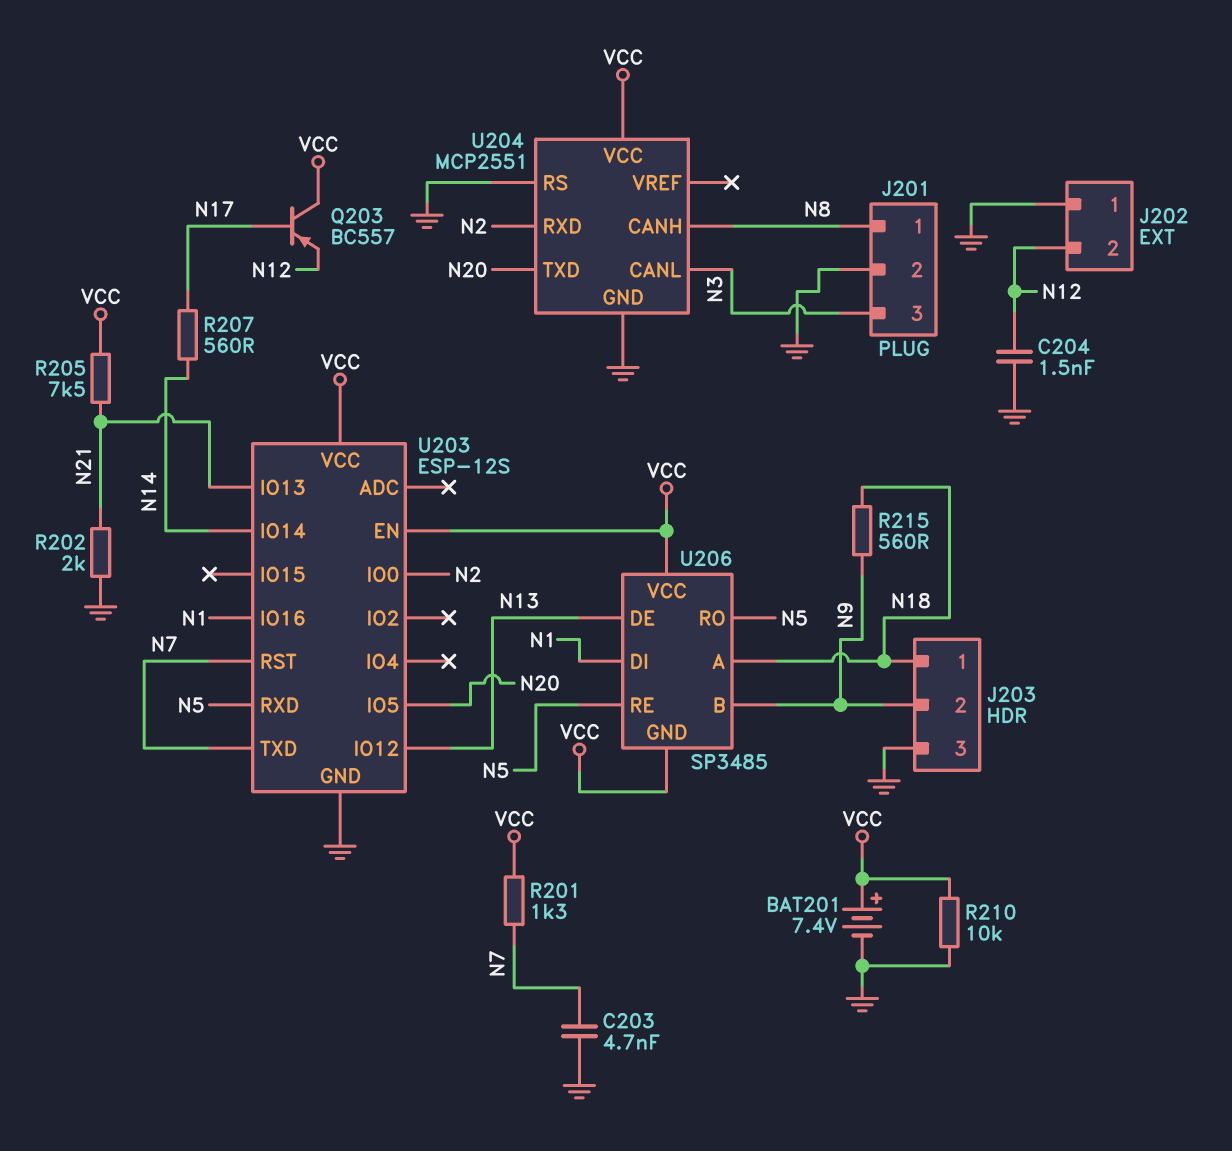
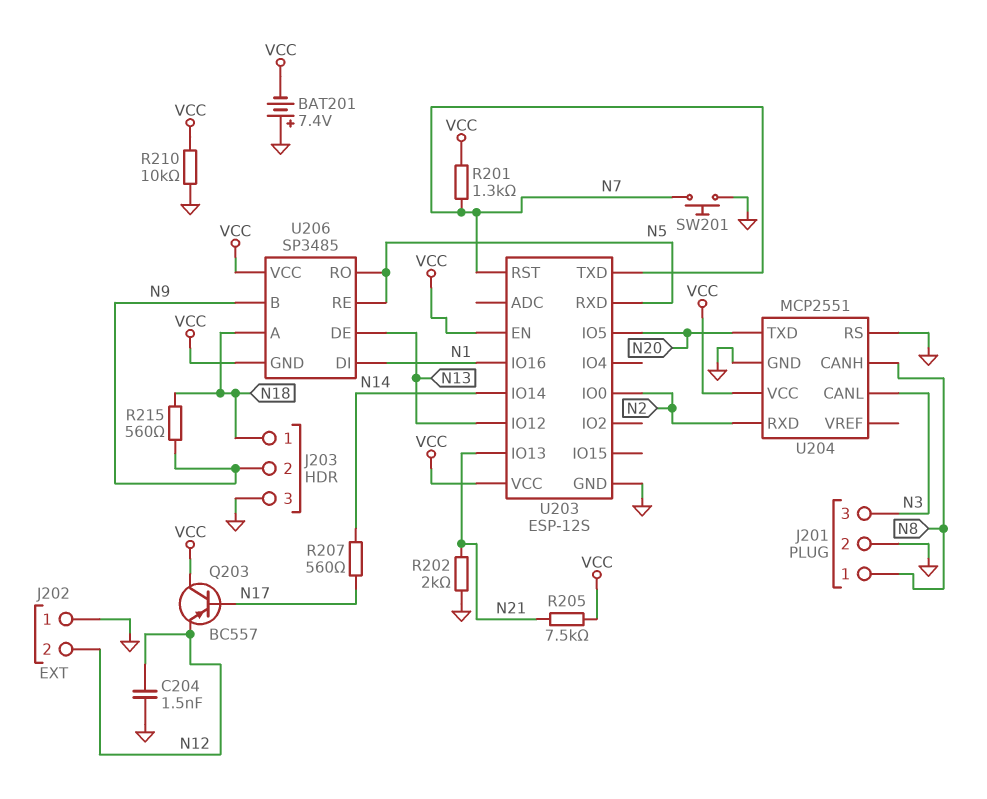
BAT201: 7.4V (plus VCC, minus GND) -> 7.4V (plus GND, minus VCC)
C203: 4.7nF (GND, N7) -> none
SW201: none -> button (GND, N7)

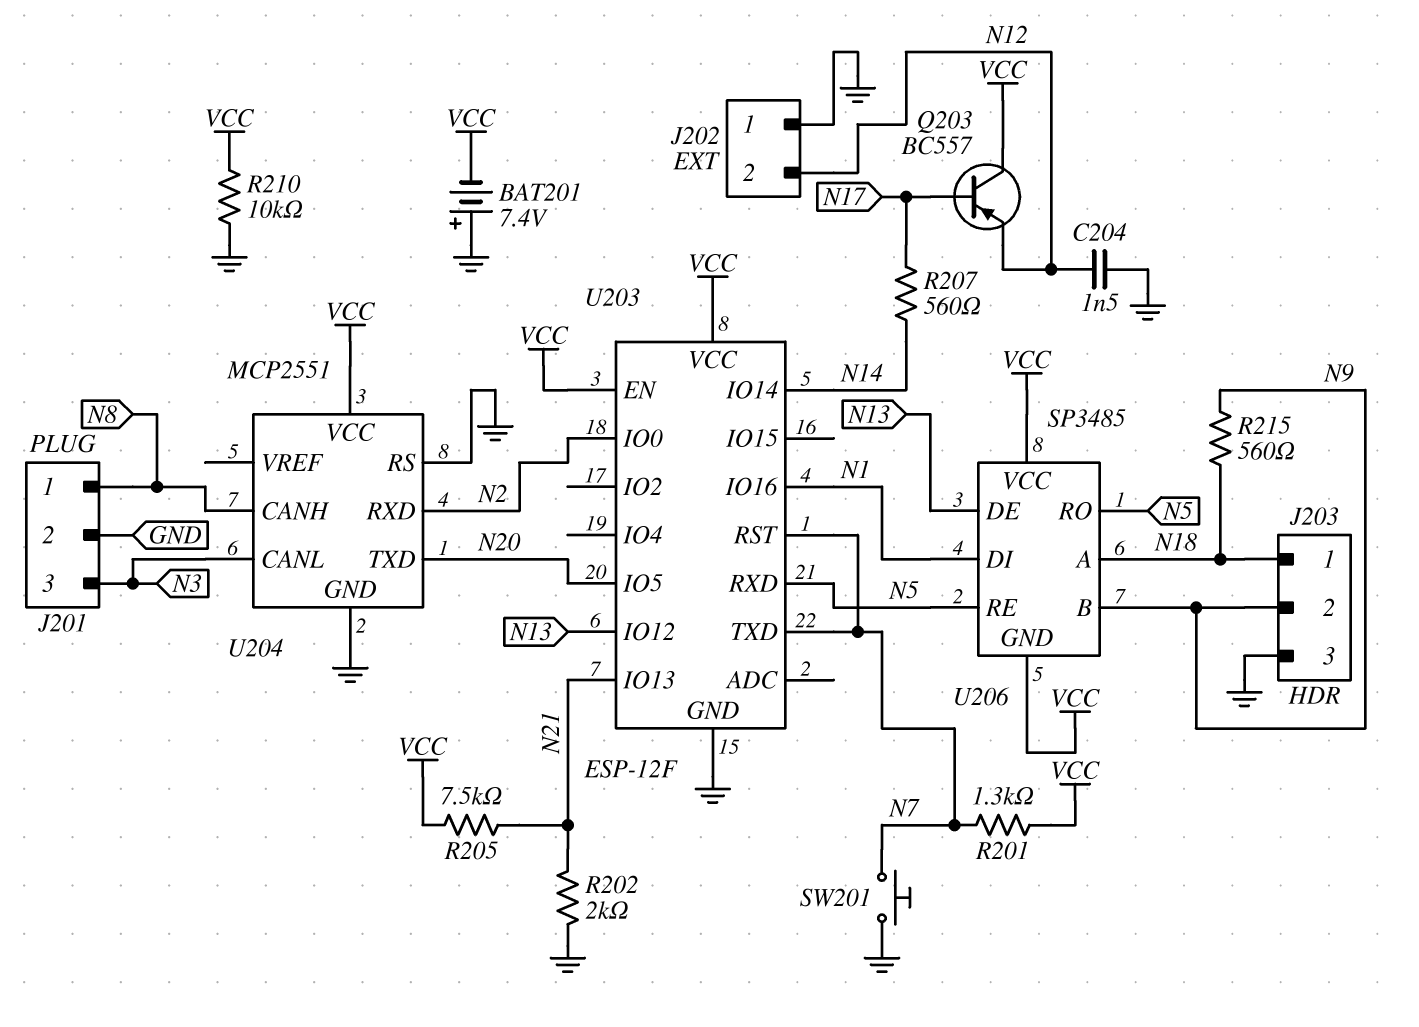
U203: ESP-12S -> ESP-12F

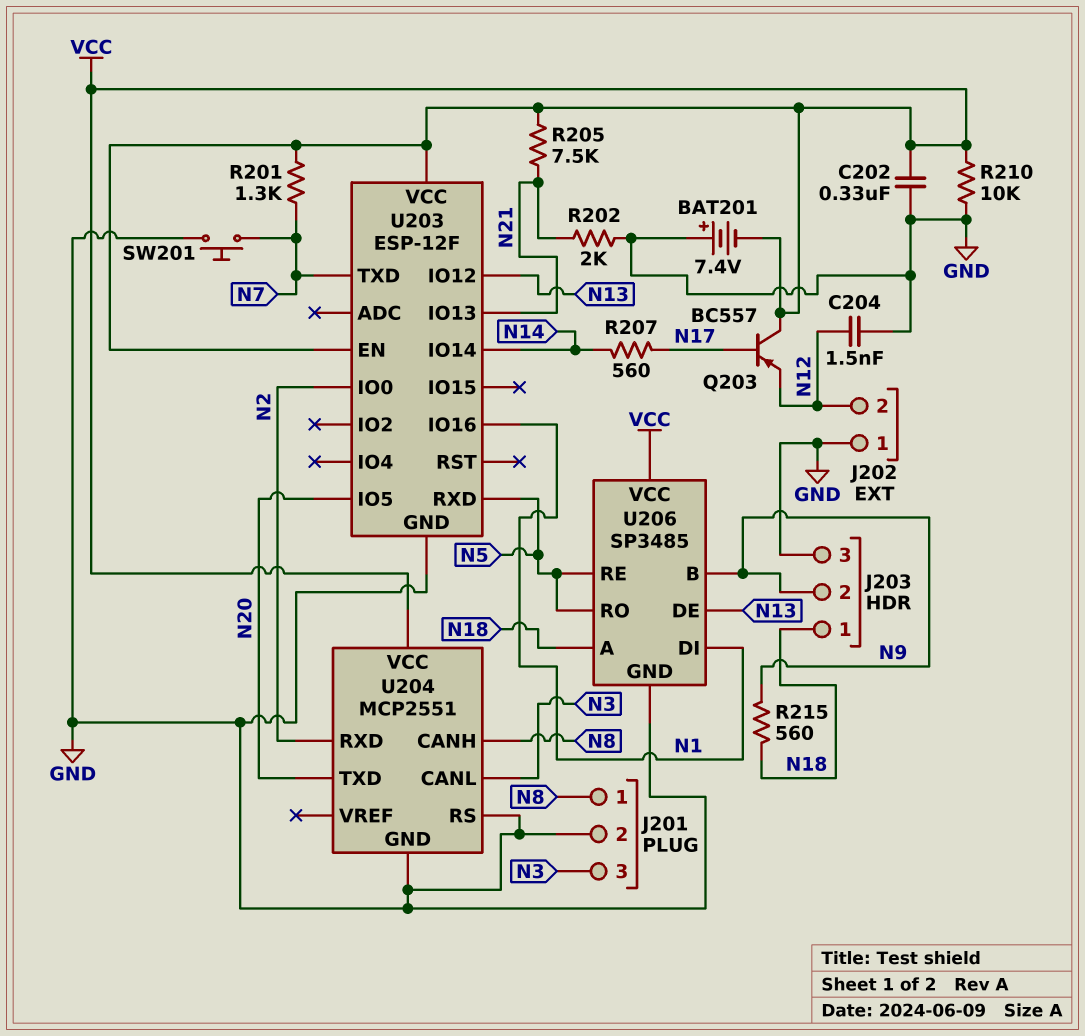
C202: none -> 330nF (GND, VCC)
U203 pin RST: N7 -> none
U206 pin GND: VCC -> GND

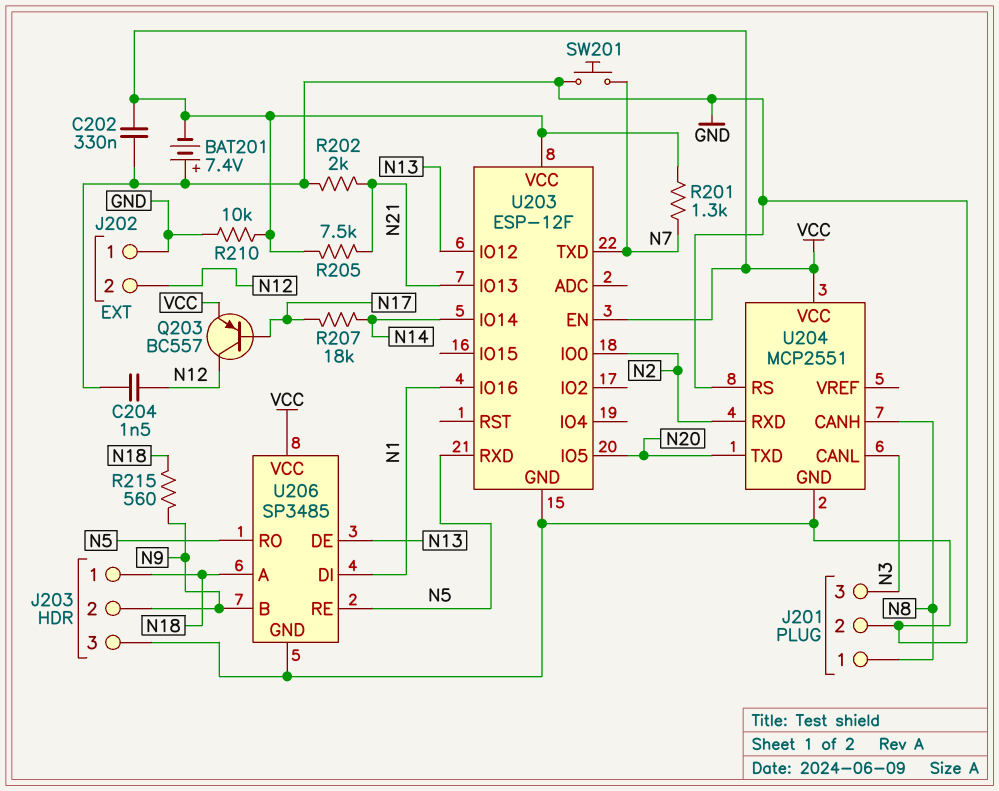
Q203: PNP BC557 (B N17, C VCC, E N12) -> PNP BC557 (B N17, C N12, E VCC)
R207: 560 (N14, N17) -> 18k (N14, N17)

